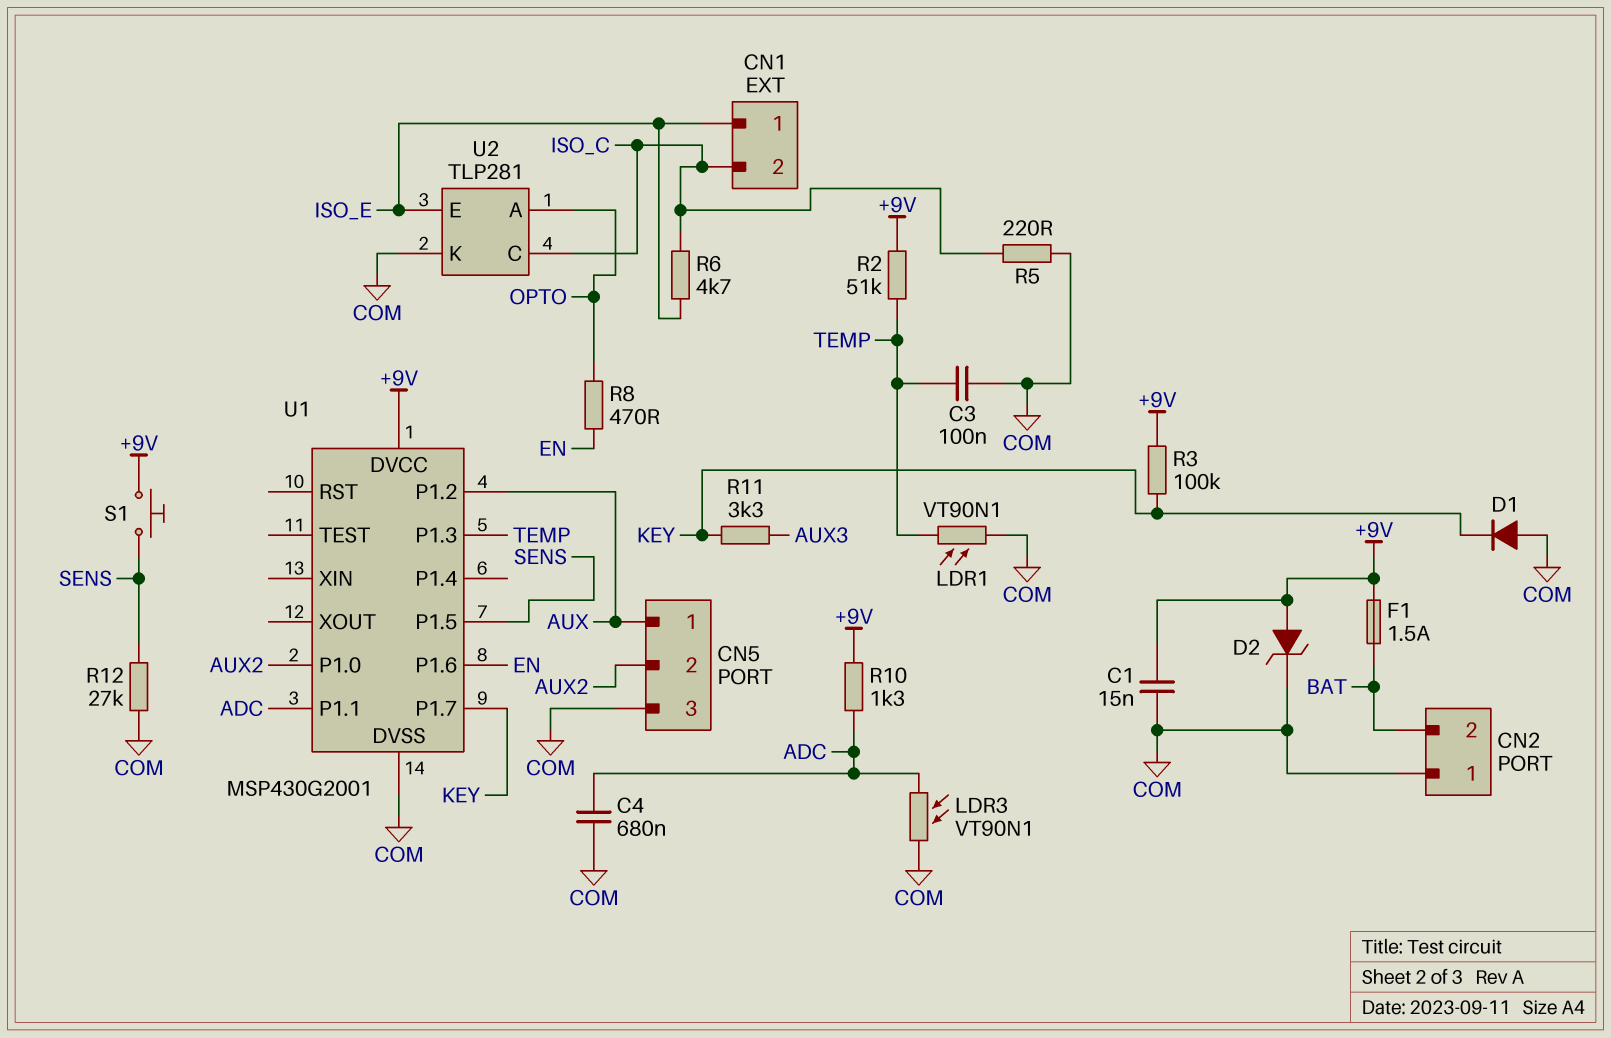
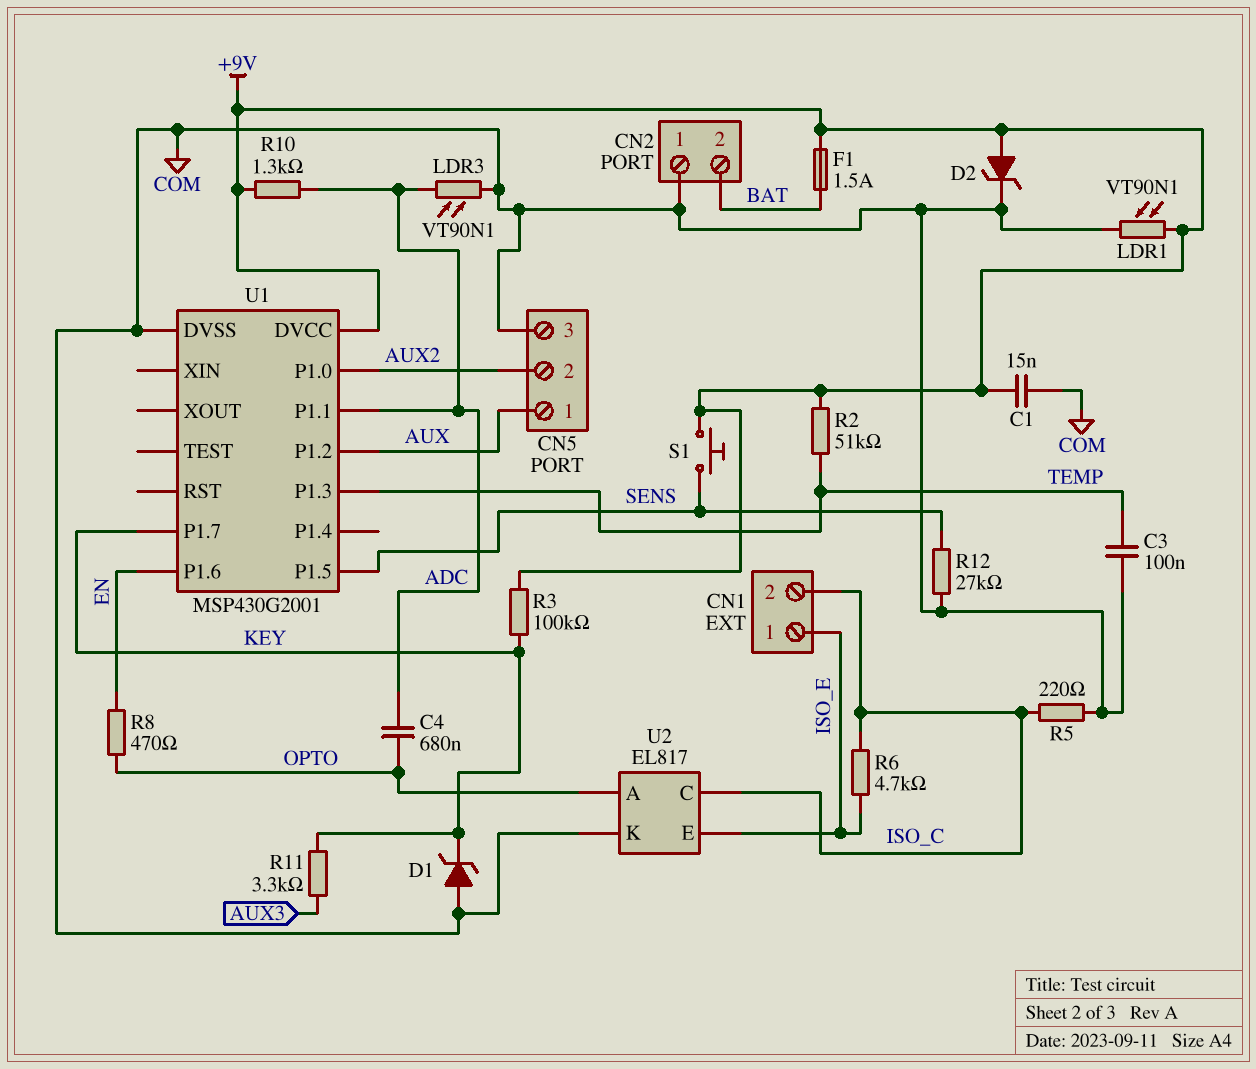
C4: 680nF (ADC, COM) -> 680nF (ADC, OPTO)
D1: diode (A COM, K KEY) -> zener (A COM, K KEY)
LDR1: VT90N1 (COM, TEMP) -> VT90N1 (+9V, COM)
U2: TLP281 -> EL817

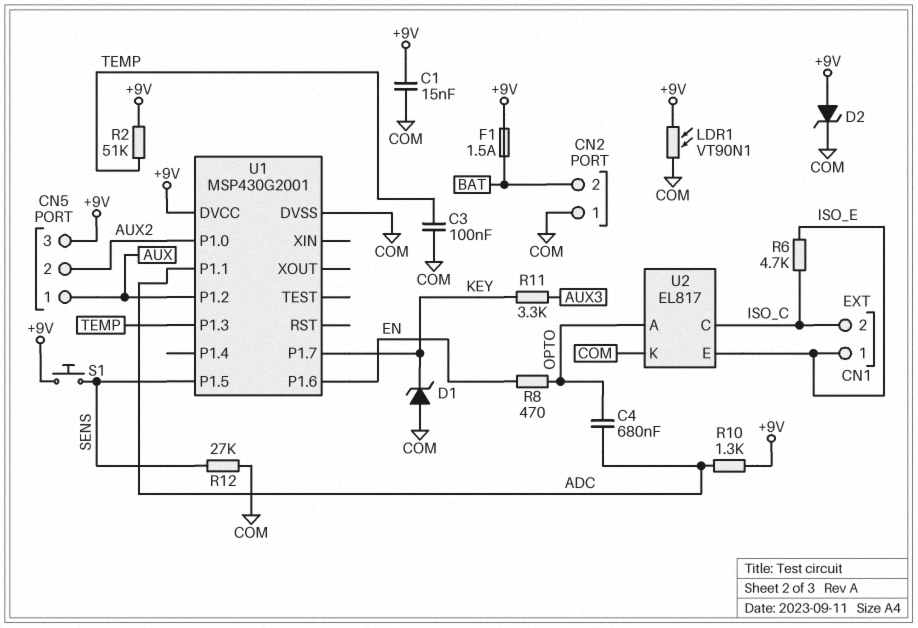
CN5 pin 3: COM -> +9V
LDR3: VT90N1 (ADC, COM) -> none
R3: 100k (+9V, KEY) -> none
R5: 220 (COM, ISO_C) -> none

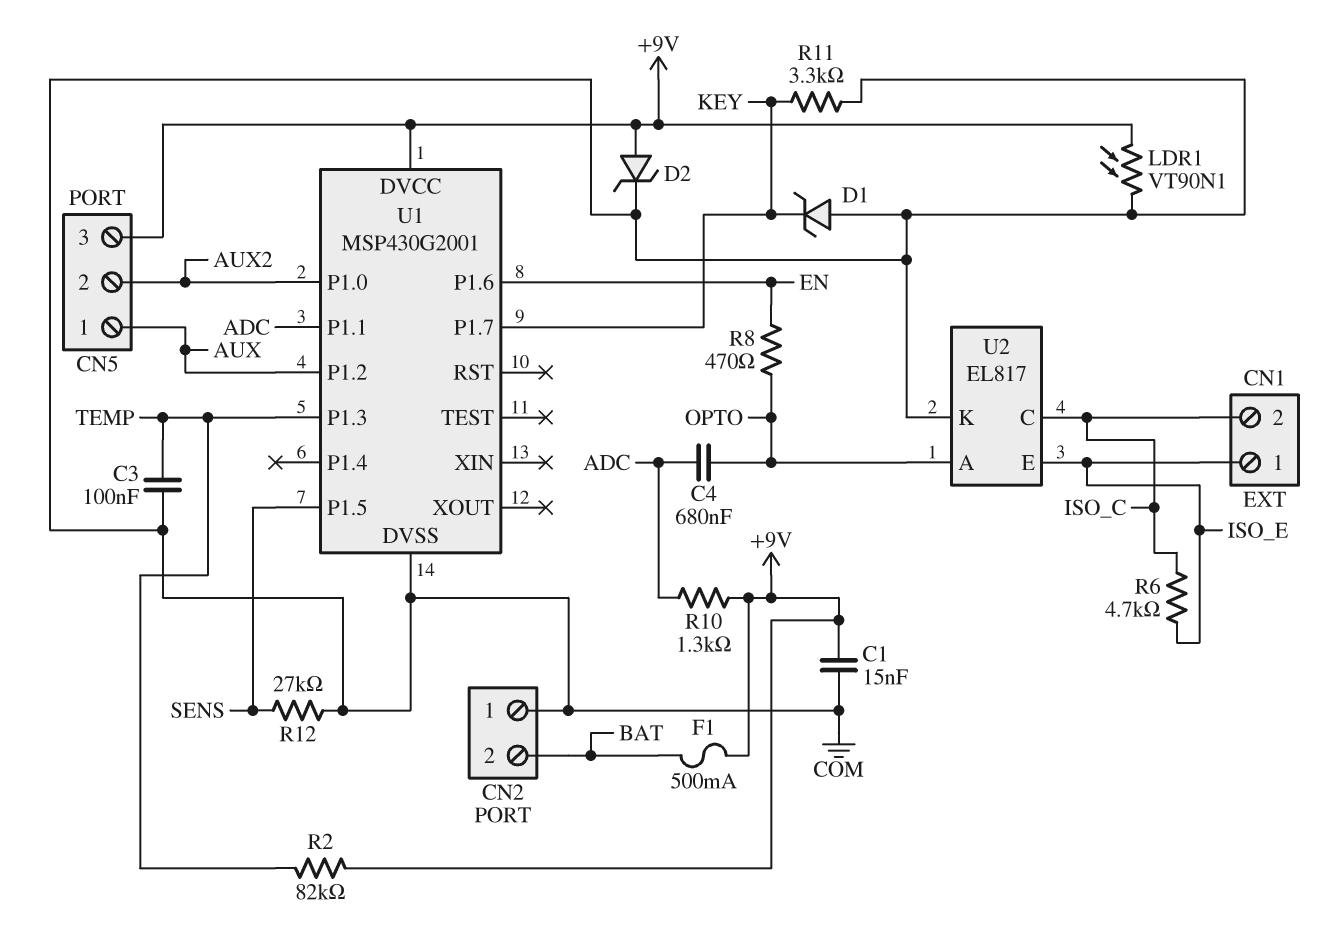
F1: 1.5A (+9V, BAT) -> 500mA (+9V, BAT)
R2: 51k (+9V, TEMP) -> 82k (+9V, TEMP)
R11: 3.3k (AUX3, KEY) -> 3.3k (COM, KEY)
S1: button (+9V, SENS) -> none

